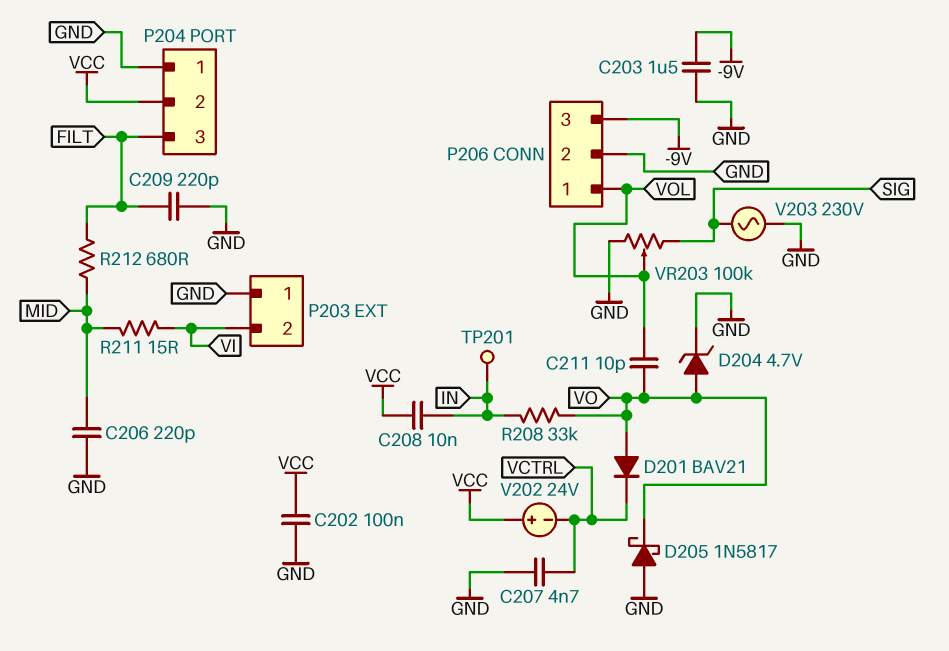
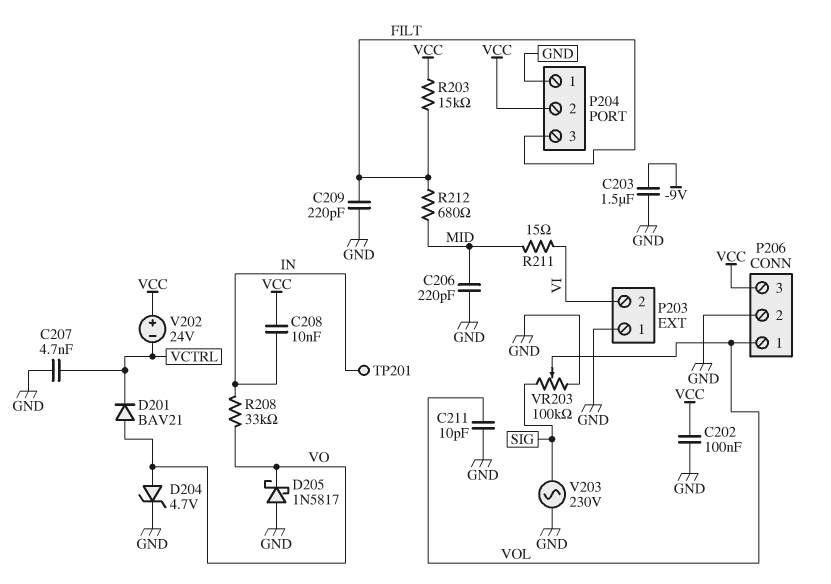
C211: 10pF (VO, VOL) -> 10pF (GND, VOL)
P206 pin 3: -9V -> VCC
R203: none -> 15k (FILT, VCC)

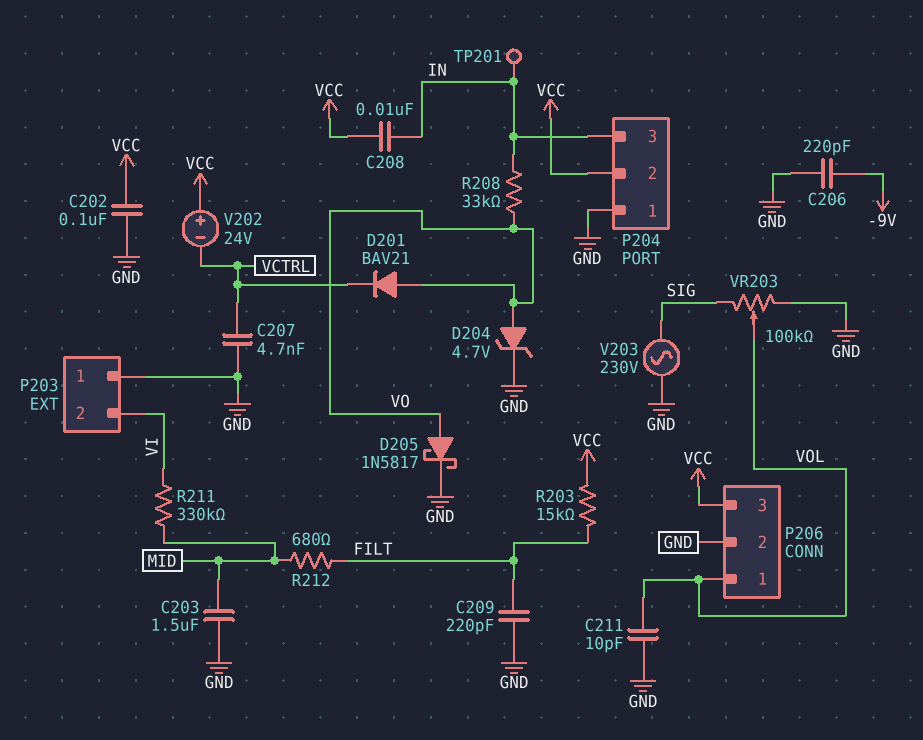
C203: 1.5uF (-9V, GND) -> 1.5uF (GND, MID)
C206: 220pF (GND, MID) -> 220pF (-9V, GND)
D205: schottky 1N5817 (A GND, K VO) -> schottky 1N5817 (A VO, K GND)
P204 pin 3: FILT -> IN
R211: 15 (MID, VI) -> 330k (MID, VI)

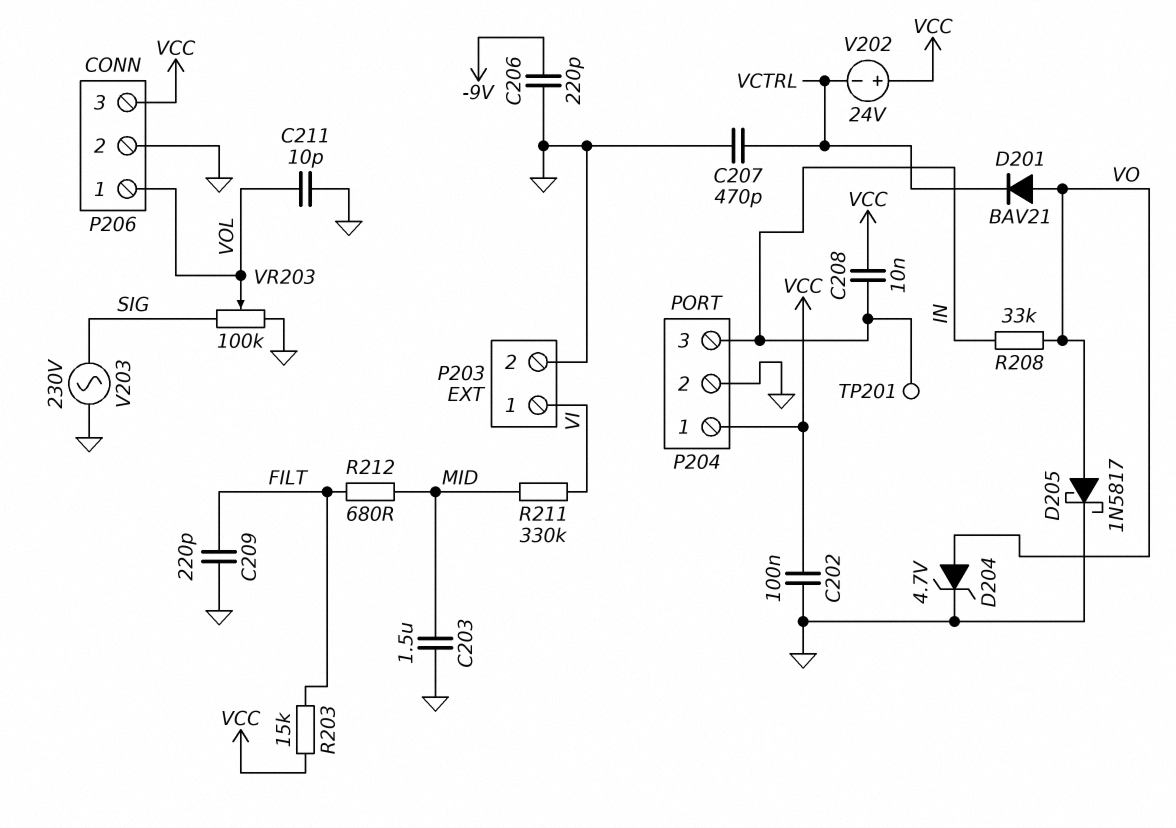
C207: 4.7nF (GND, VCTRL) -> 470pF (GND, VCTRL)
P203 pin 1: GND -> VI
P203 pin 2: VI -> GND
P204 pin 1: GND -> VCC
P204 pin 2: VCC -> GND

